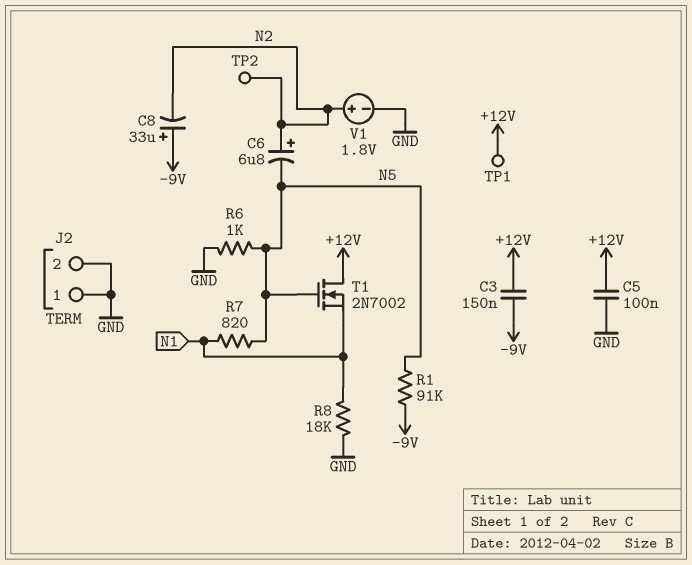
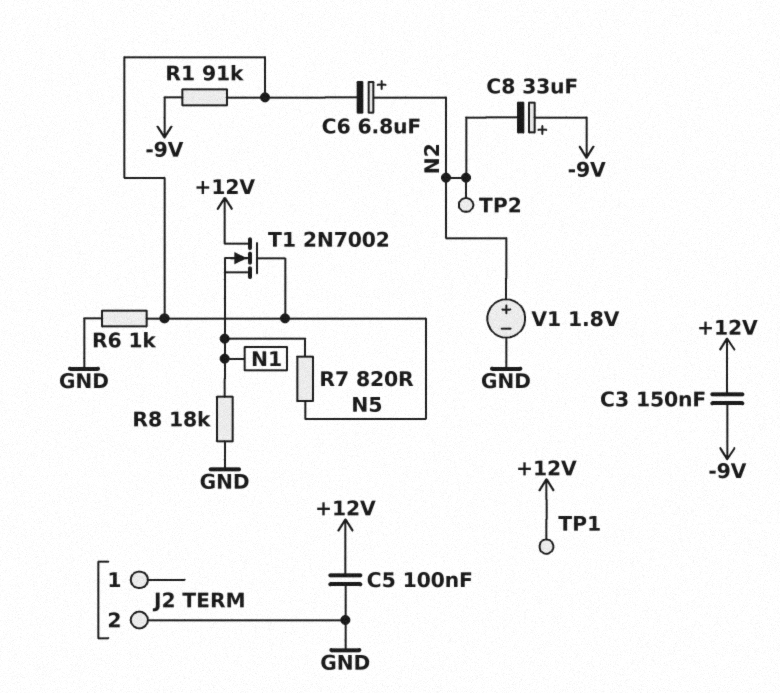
J2 pin 1: GND -> none

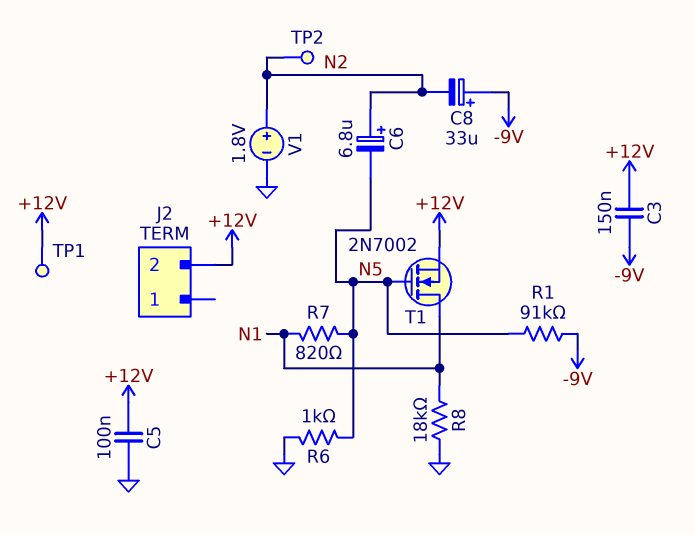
J2 pin 2: GND -> +12V
T1: NMOS 2N7002 (G N5, D +12V, S N1) -> NMOS 2N7002 (G N5, D N1, S +12V)

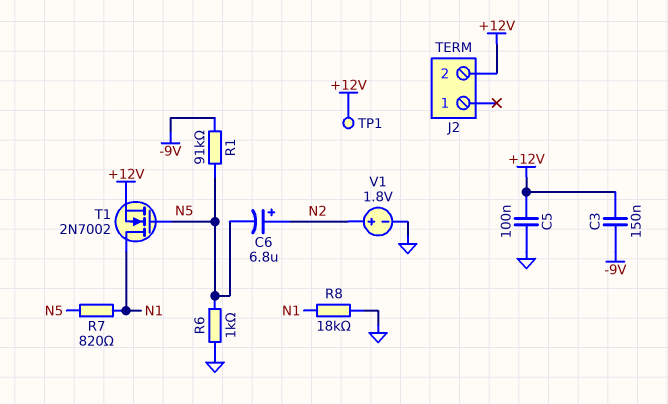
C8: 33uF (plus -9V, minus N2) -> none
TP2: test point (N2) -> none

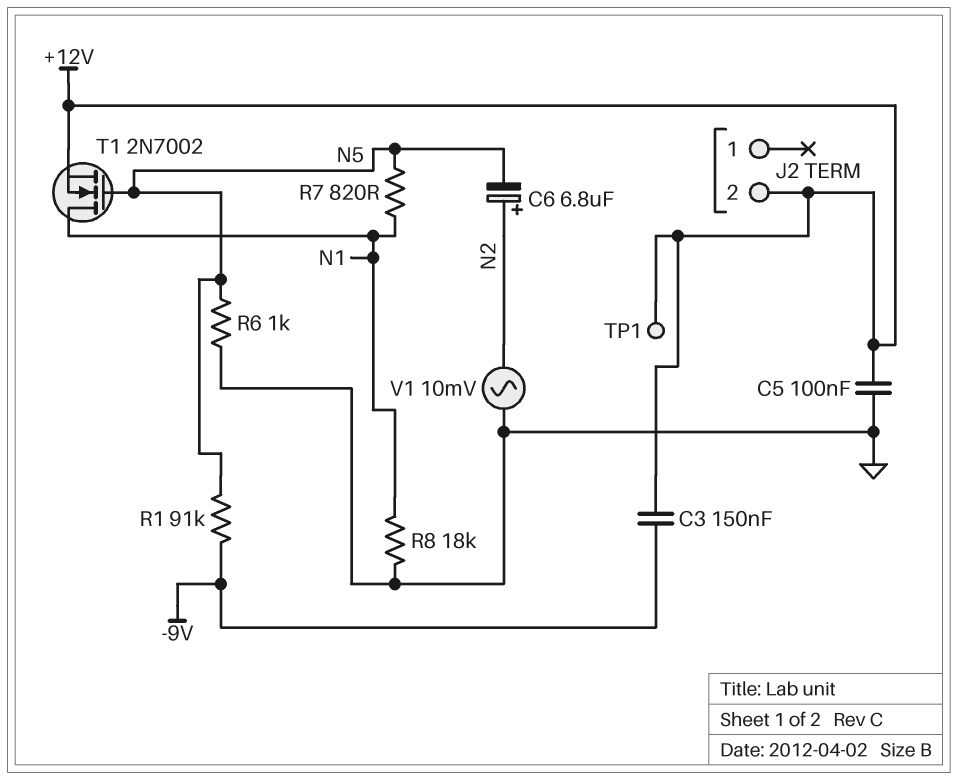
V1: 1.8V (plus N2, minus GND) -> AC 10mV (GND, N2)

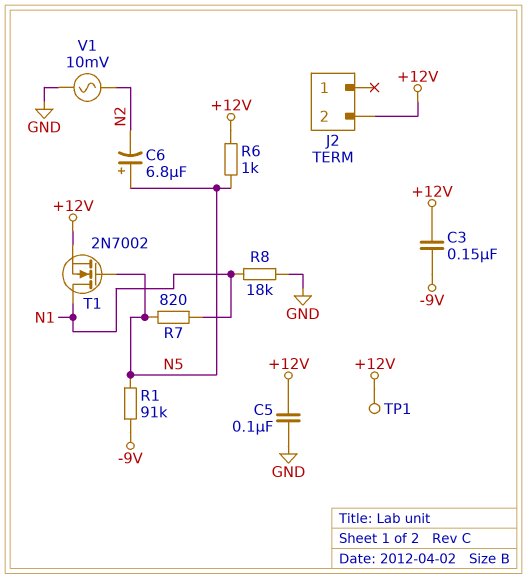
C6: 6.8uF (plus N2, minus N5) -> 6.8uF (plus N5, minus N2)
R6: 1k (GND, N5) -> 1k (+12V, N5)

